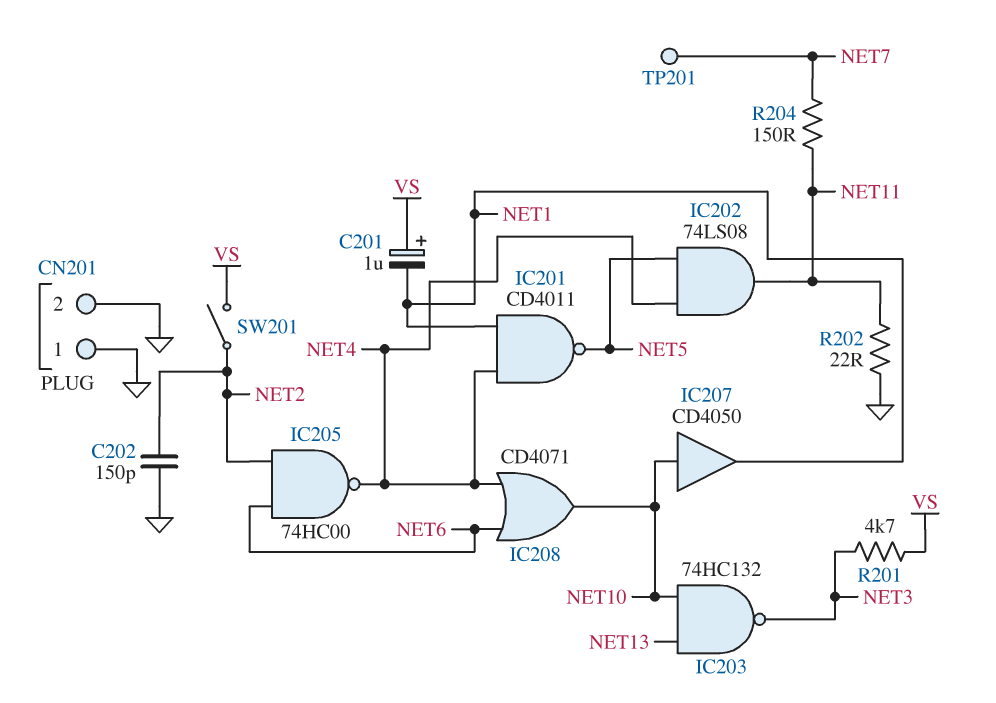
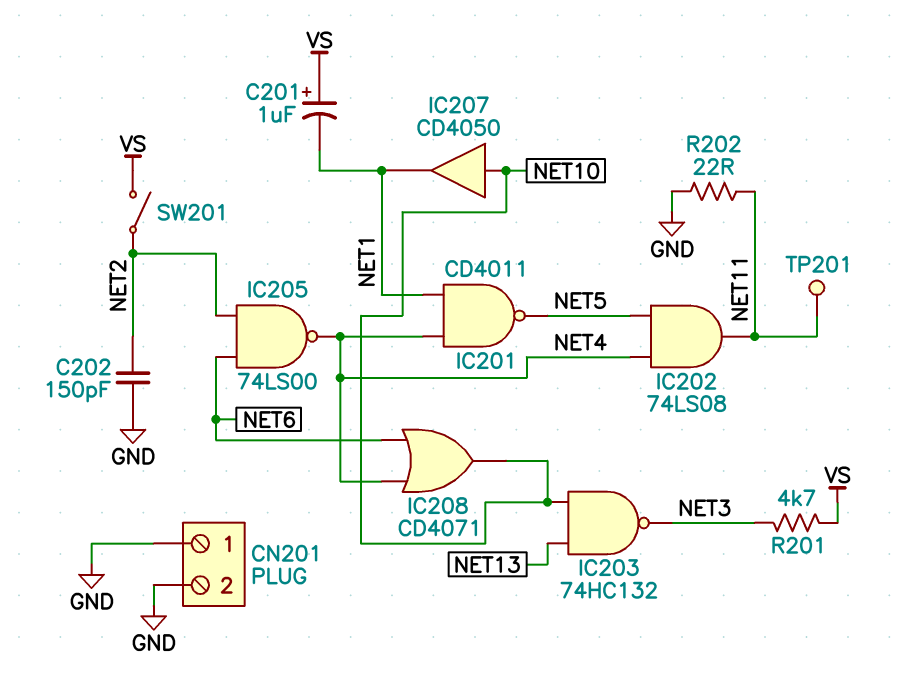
IC205: NAND 74HC00 (in NET2, in NET6, out NET4) -> NAND 74LS00 (in NET2, in NET6, out NET4)
R204: 150 (NET7, NET11) -> none
TP201: test point (NET7) -> test point (NET11)

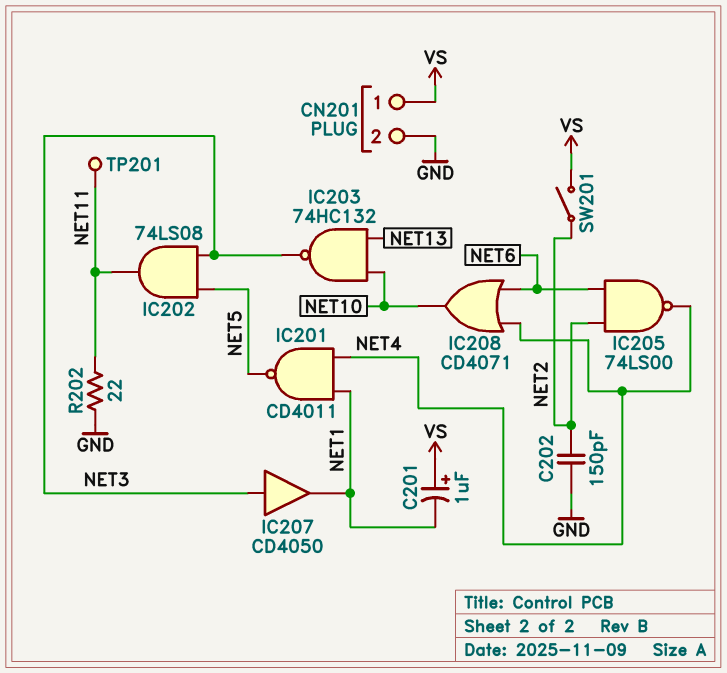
CN201 pin 1: GND -> VS
IC202: AND 74LS08 (in NET4, in NET5, out NET11) -> AND 74LS08 (in NET3, in NET5, out NET11)
IC207: buffer CD4050 (in NET10, out NET1) -> buffer CD4050 (in NET3, out NET1)
R201: 4.7k (NET3, VS) -> none

